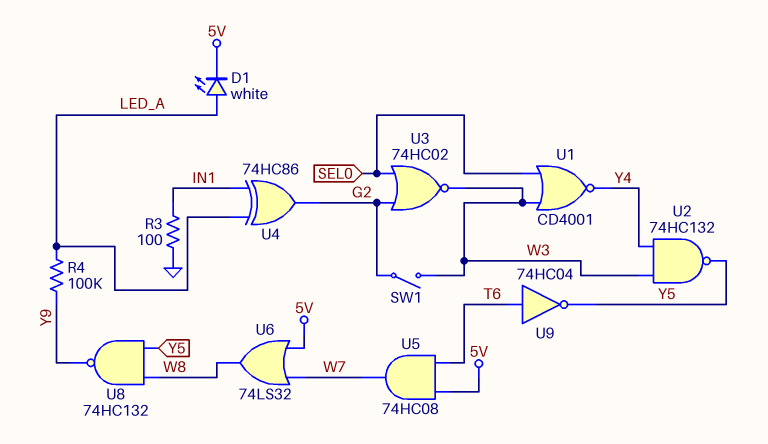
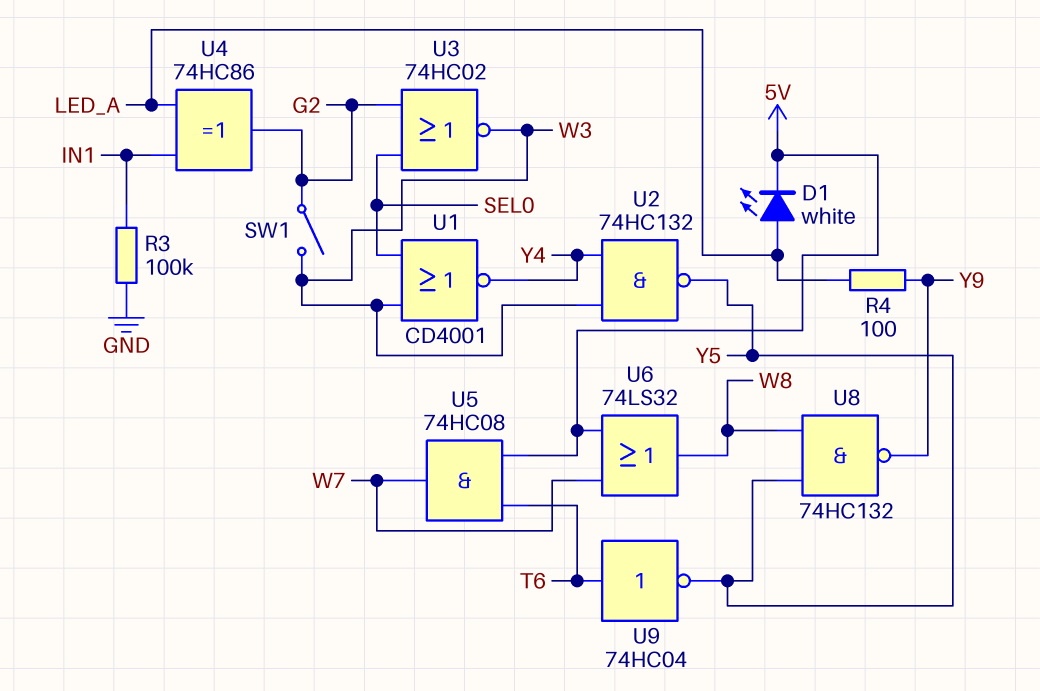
R3: 100 (GND, IN1) -> 100k (GND, IN1)
R4: 100k (LED_A, Y9) -> 100 (LED_A, Y9)

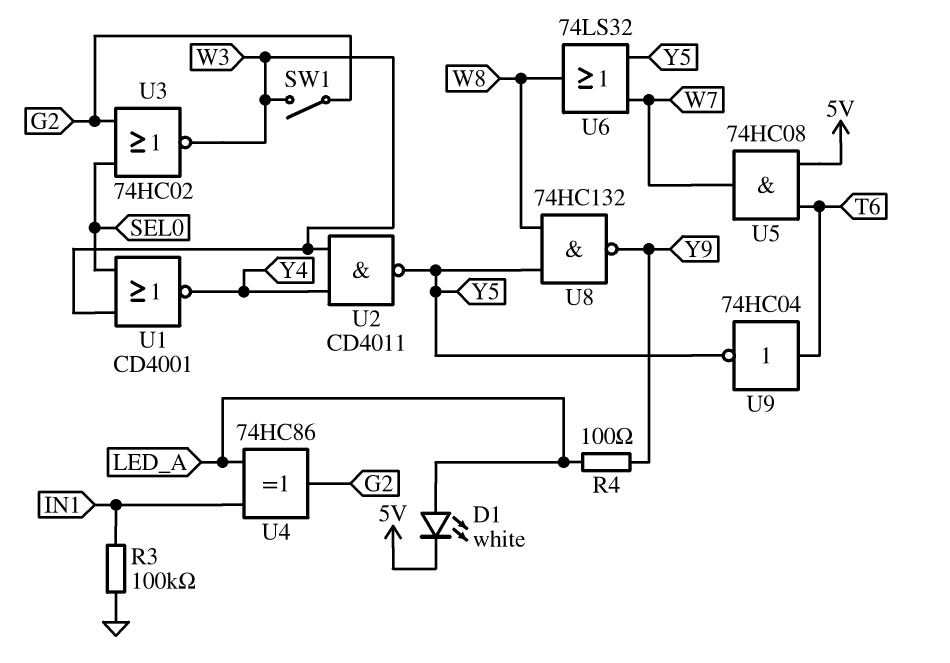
U2: NAND 74HC132 (in W3, in Y4, out Y5) -> NAND CD4011 (in W3, in Y4, out Y5)
U6: OR 74LS32 (in 5V, in W7, out W8) -> OR 74LS32 (in W7, in Y5, out W8)

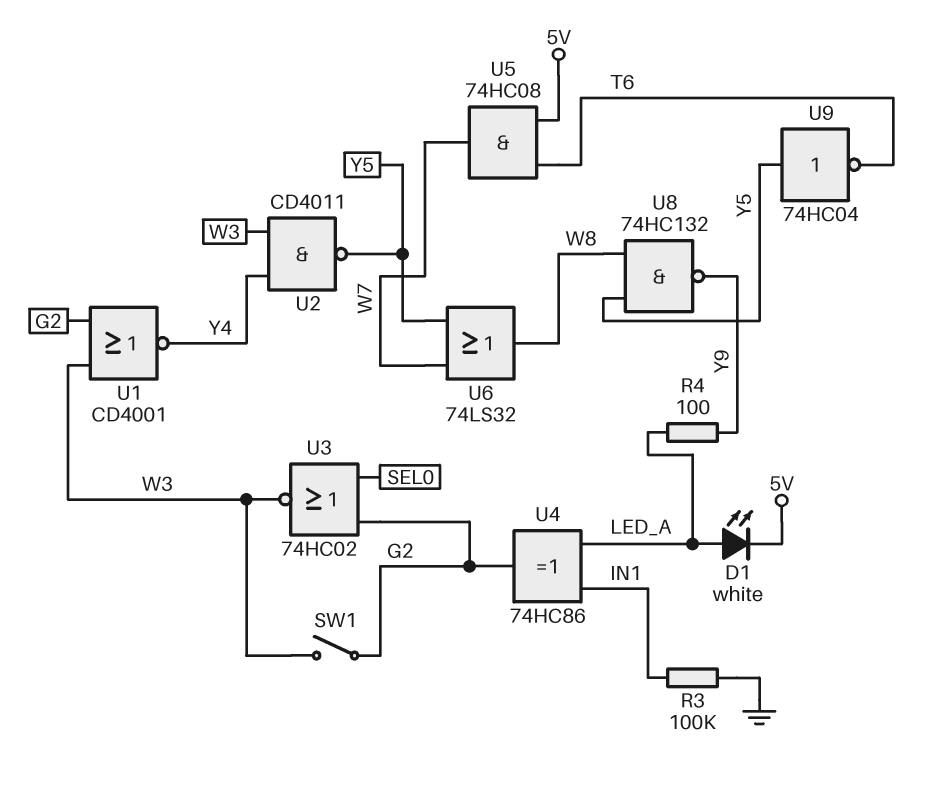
U1: NOR CD4001 (in SEL0, in W3, out Y4) -> NOR CD4001 (in G2, in W3, out Y4)
U9: NOT 74HC04 (in T6, out Y5) -> NOT 74HC04 (in Y5, out T6)

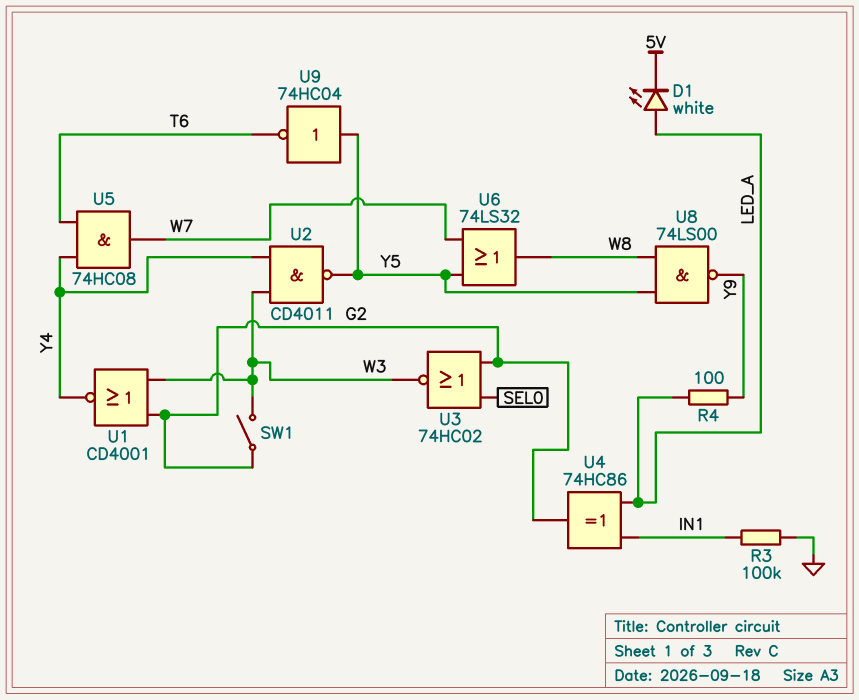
U5: AND 74HC08 (in 5V, in T6, out W7) -> AND 74HC08 (in T6, in Y4, out W7)
U8: NAND 74HC132 (in W8, in Y5, out Y9) -> NAND 74LS00 (in W8, in Y5, out Y9)

